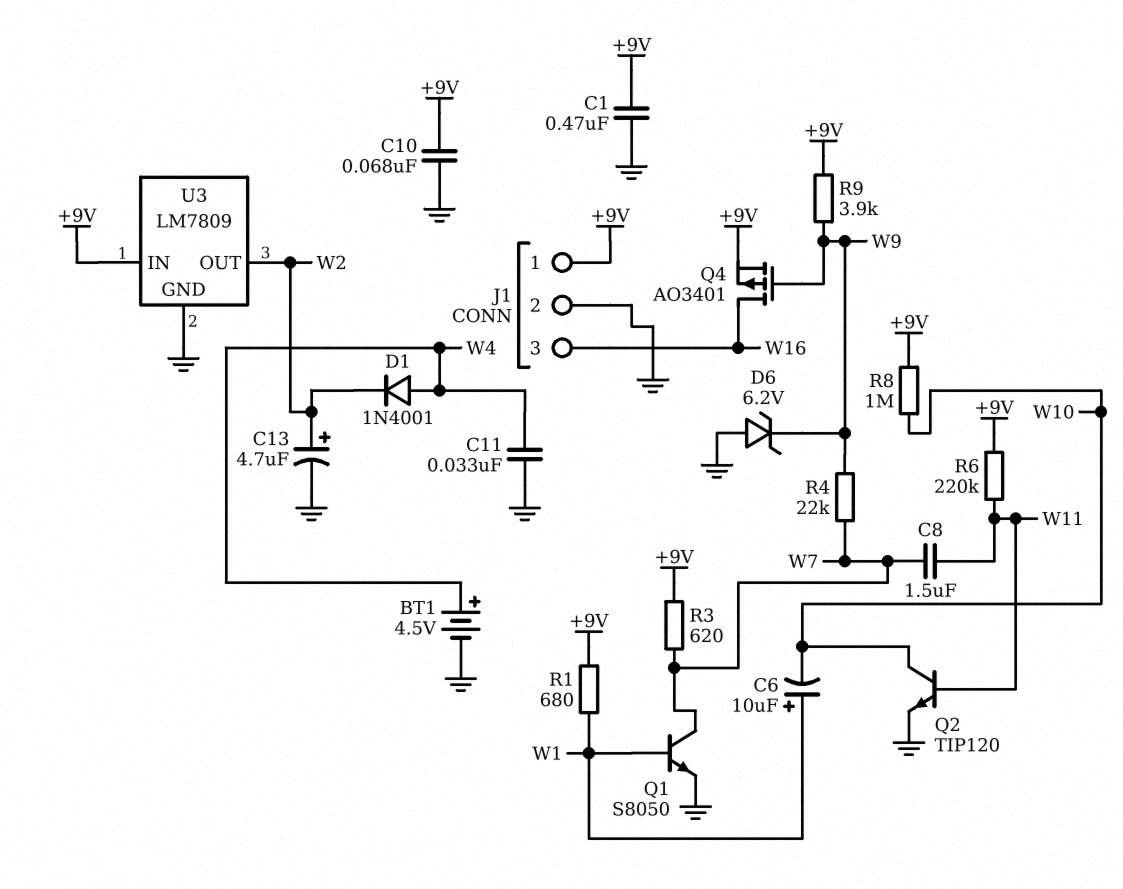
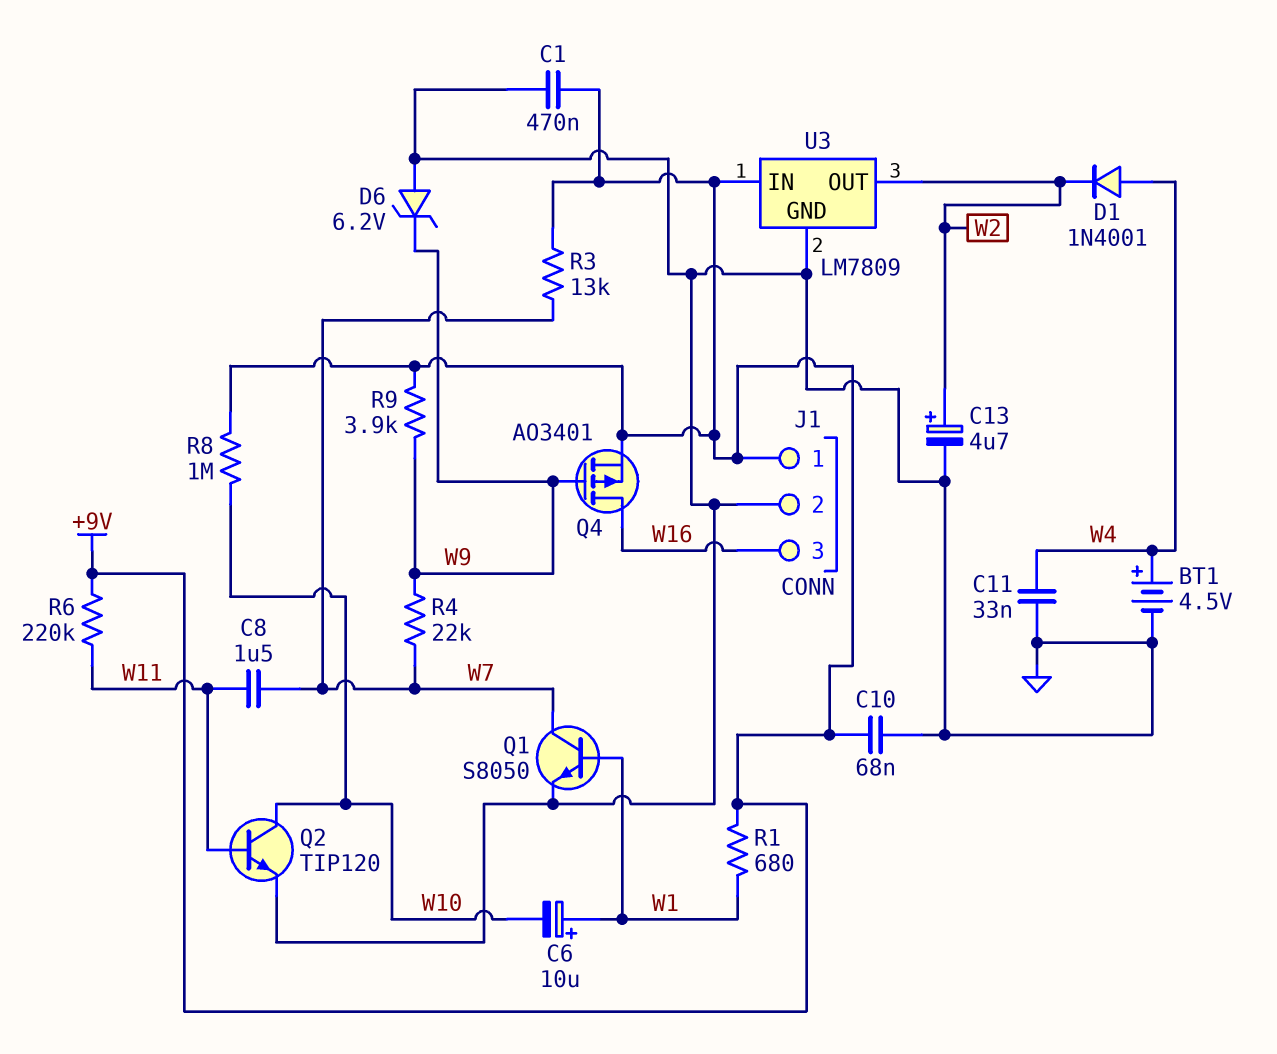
R3: 620 (+9V, W7) -> 13k (+9V, W7)

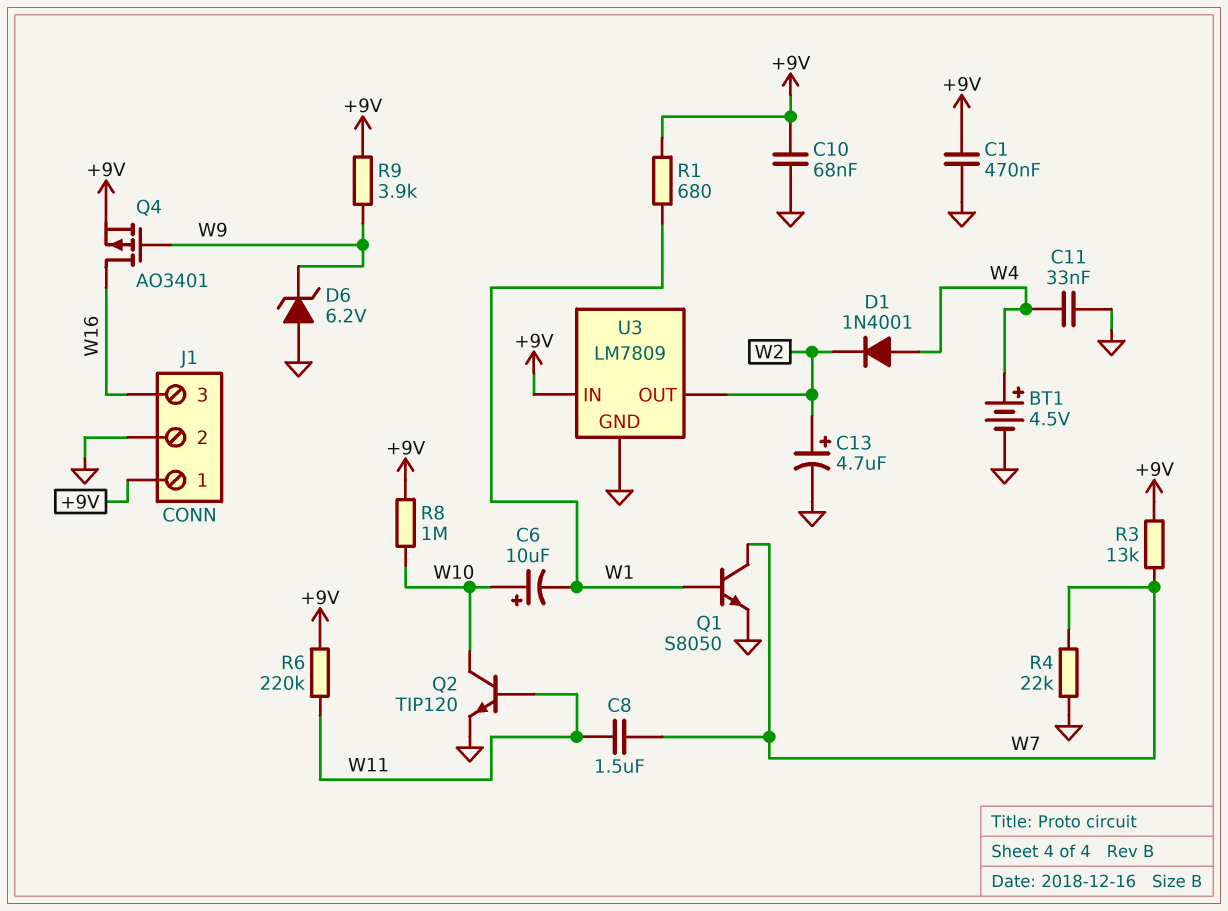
C6: 10uF (plus W1, minus W10) -> 10uF (plus W10, minus W1)
R4: 22k (W7, W9) -> 22k (GND, W7)

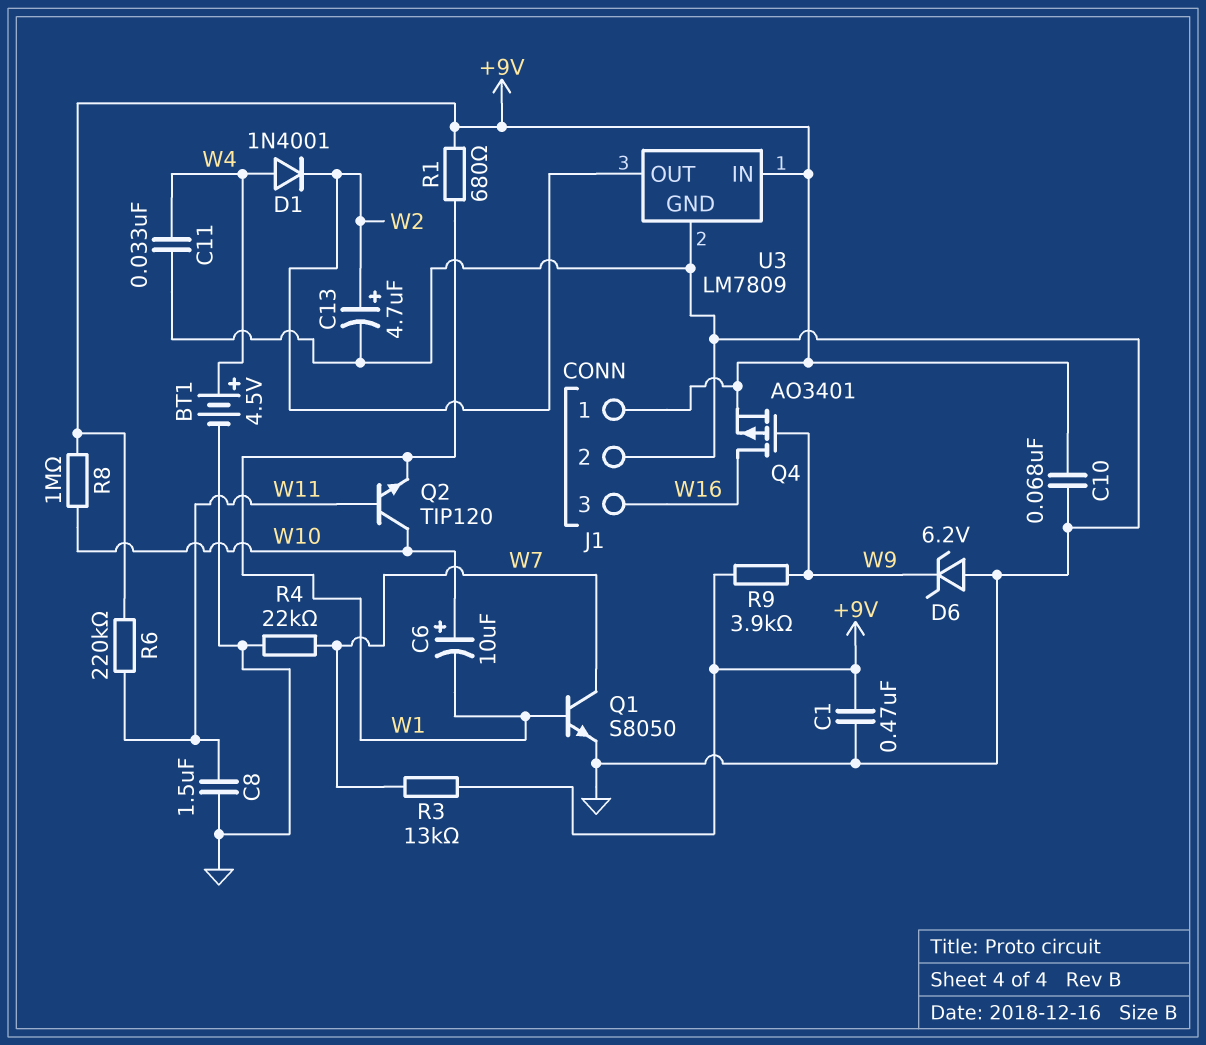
C8: 1.5uF (W7, W11) -> 1.5uF (GND, W11)
Q2: NPN TIP120 (B W11, C W10, E GND) -> NPN TIP120 (B W11, C W10, E W1)

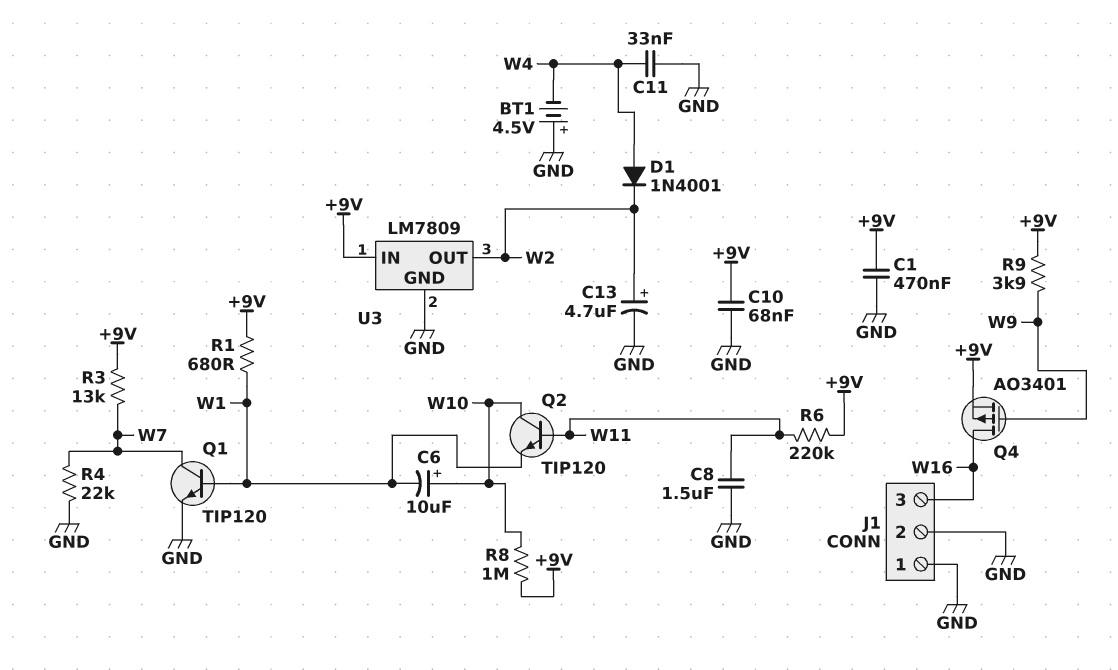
BT1: 4.5V (plus W4, minus GND) -> 4.5V (plus GND, minus W4)
D6: zener 6.2V (A GND, K W9) -> none
J1 pin 1: +9V -> GND
Q1: NPN S8050 (B W1, C W7, E GND) -> NPN TIP120 (B W1, C W7, E GND)

